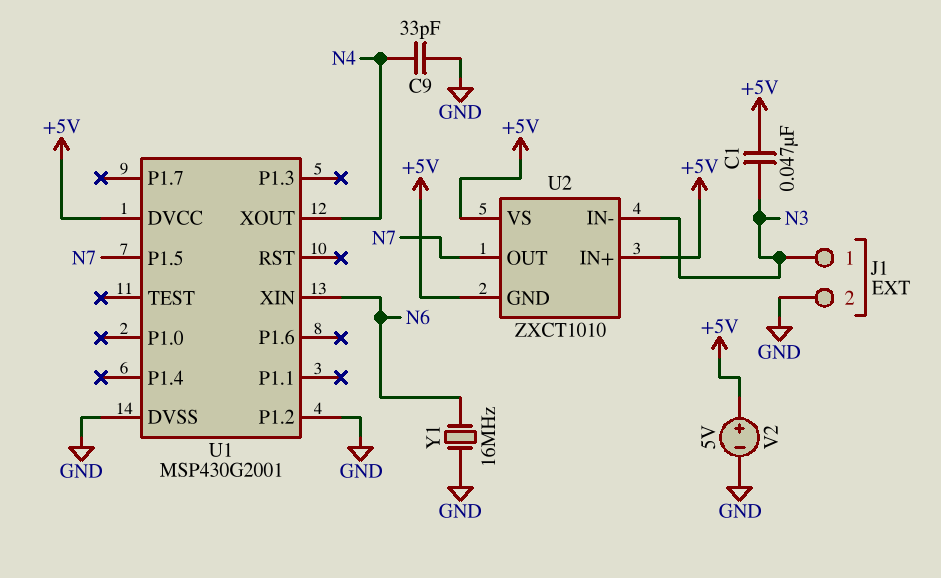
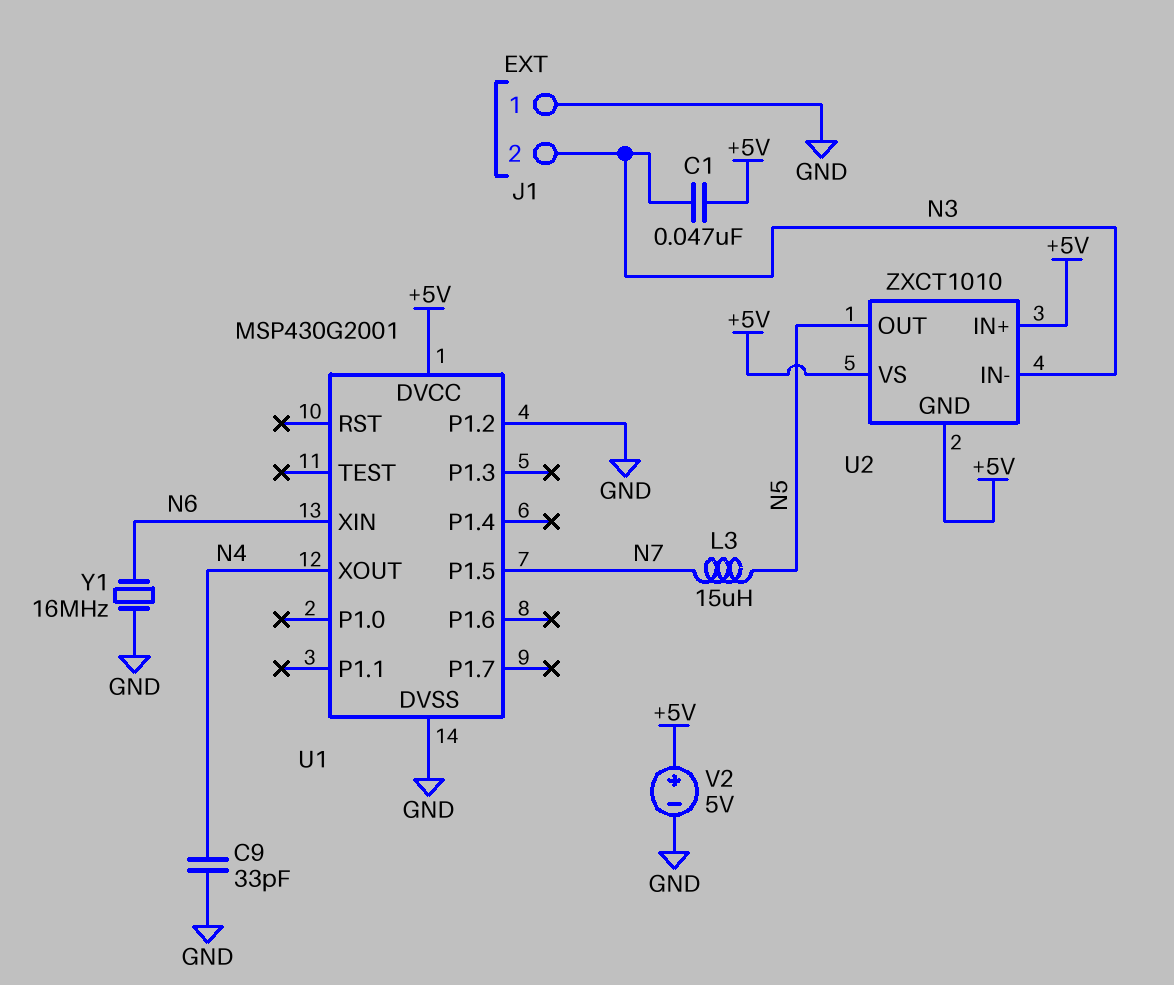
J1 pin 1: N3 -> GND
J1 pin 2: GND -> N3
L3: none -> 15uH (N5, N7)
U2 pin OUT: N7 -> N5

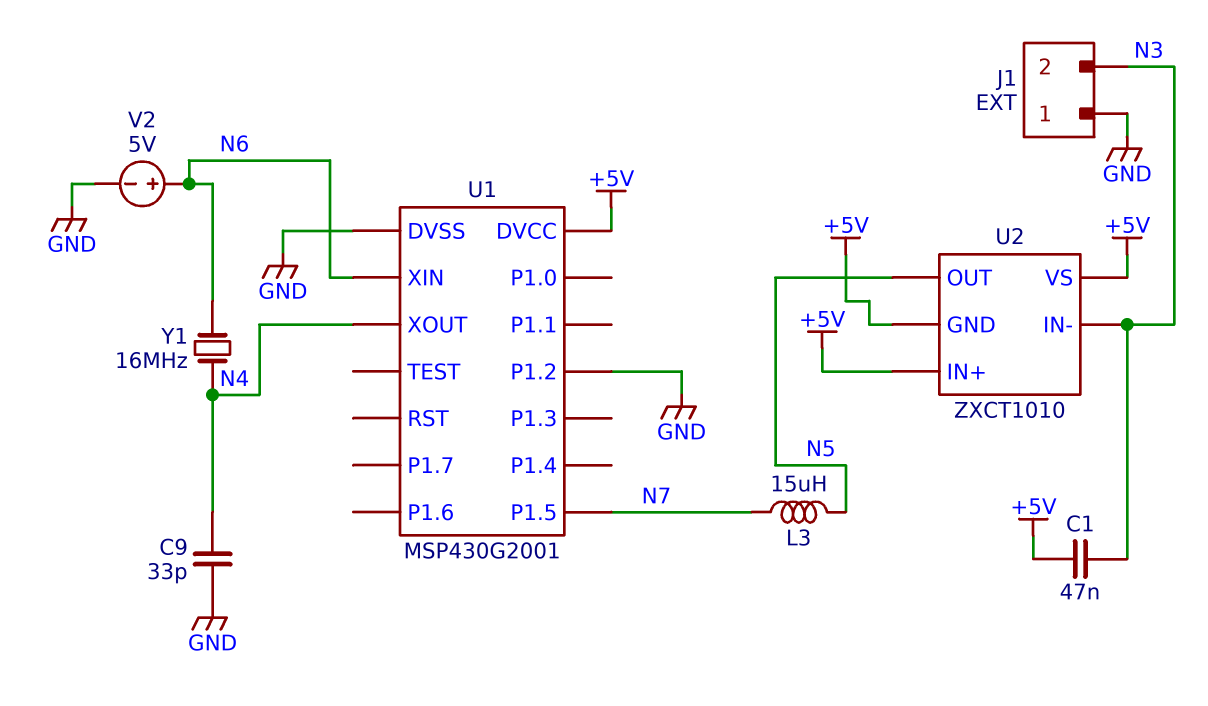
V2: 5V (plus +5V, minus GND) -> 5V (plus N6, minus GND)
Y1: 16MHz (GND, N6) -> 16MHz (N4, N6)

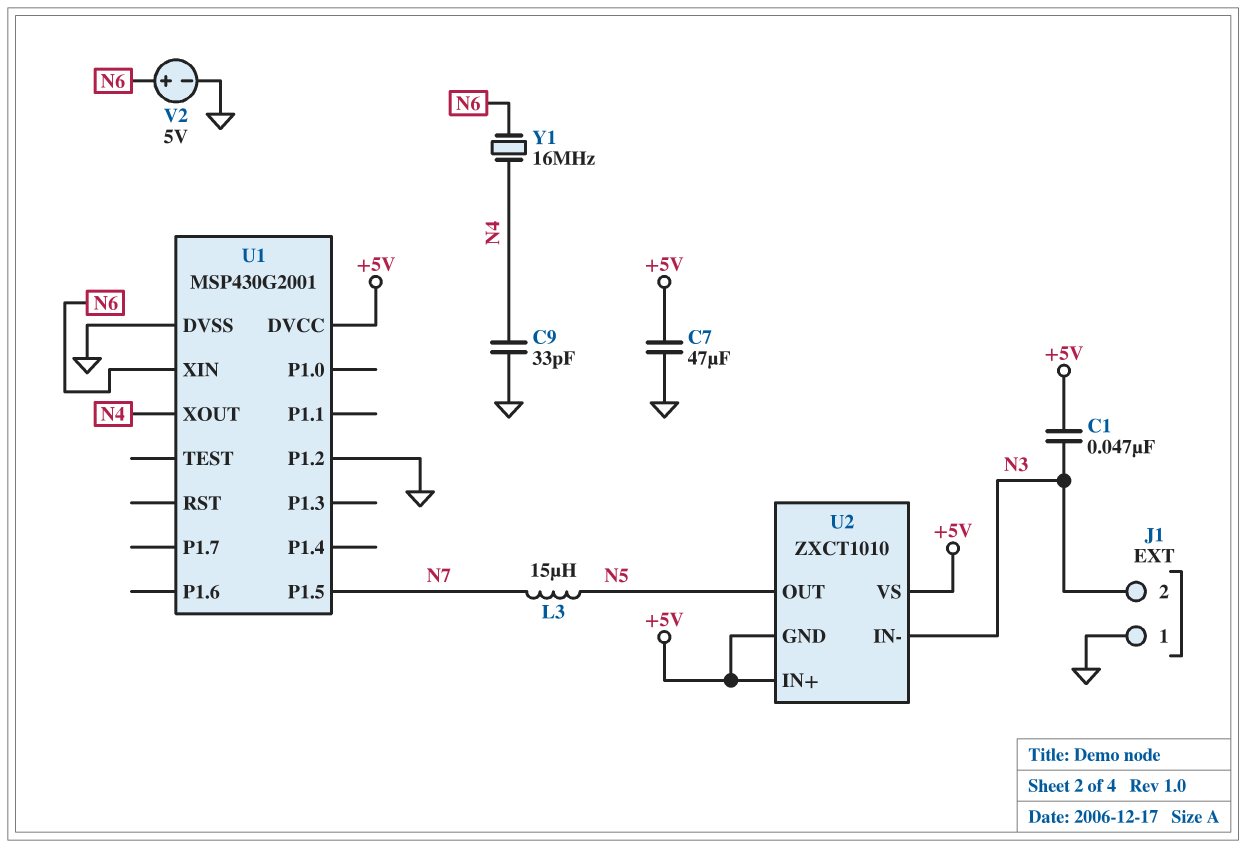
C7: none -> 47uF (+5V, GND)

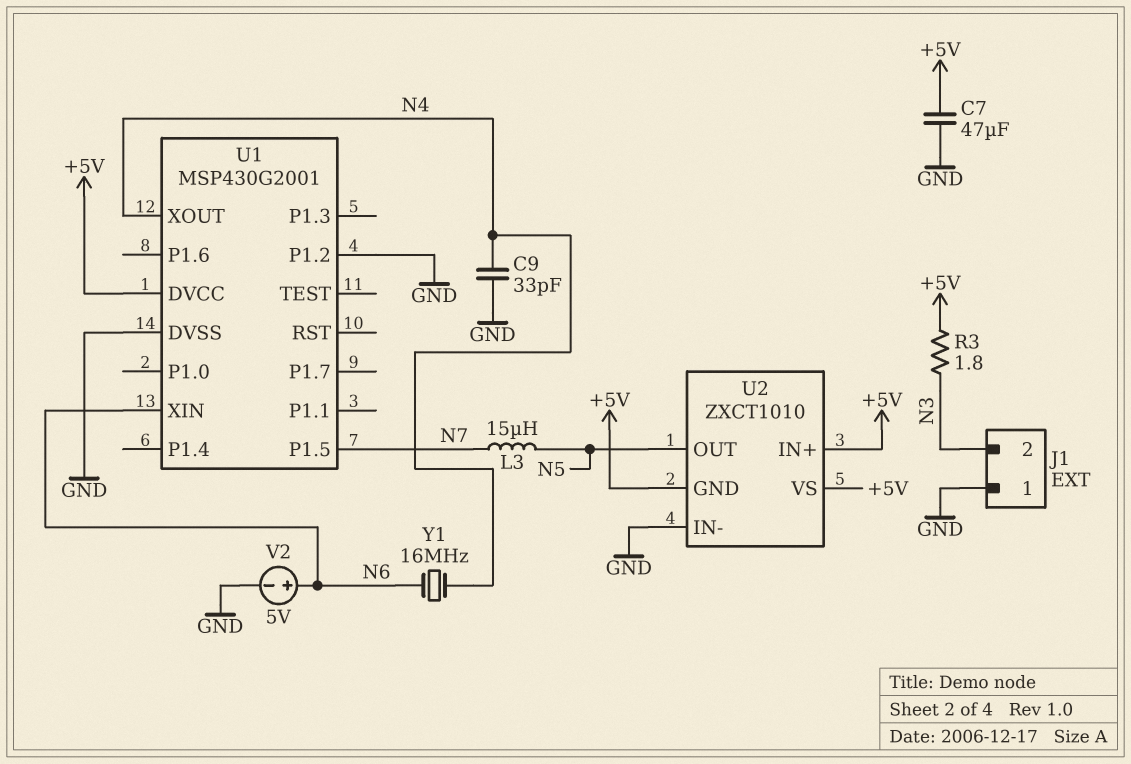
C1: 47nF (+5V, N3) -> none
R3: none -> 1.8 (+5V, N3)
U2 pin IN-: N3 -> GND

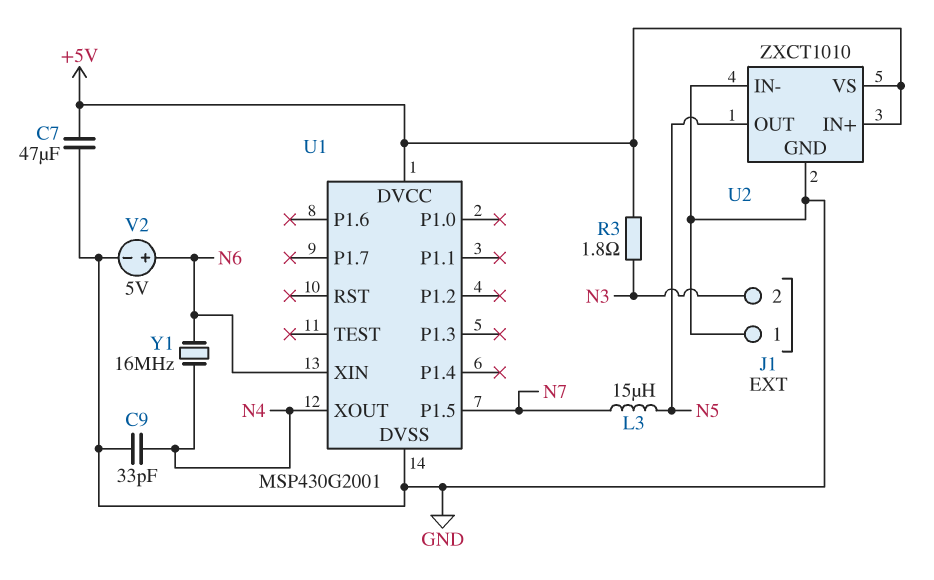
U1 pin P1.2: GND -> none
U2 pin GND: +5V -> GND

